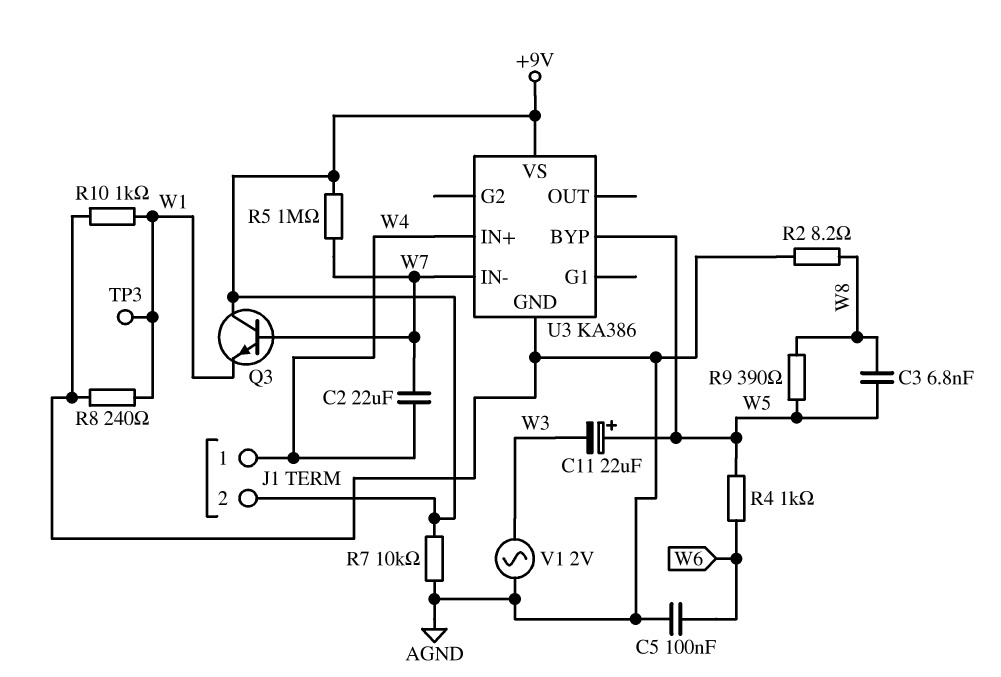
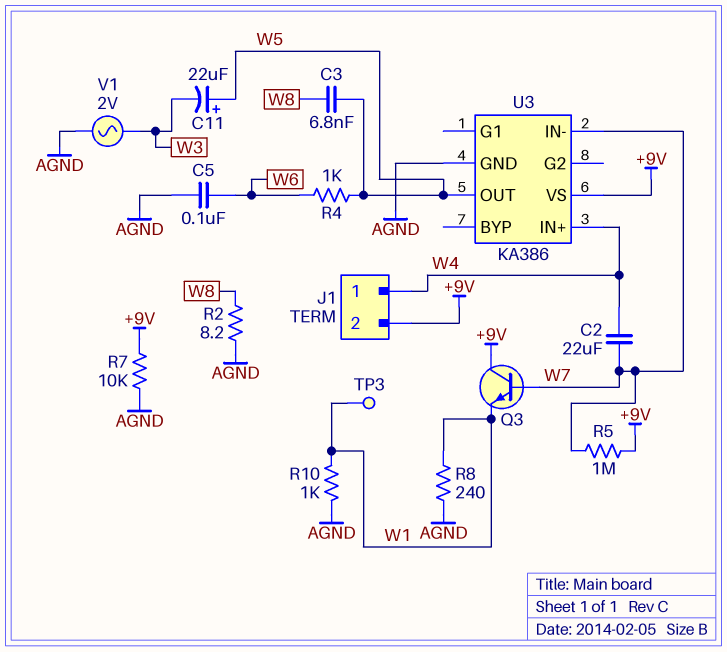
R9: 390 (W5, W8) -> none
U3 pin BYP: W5 -> none
U3 pin OUT: none -> W5

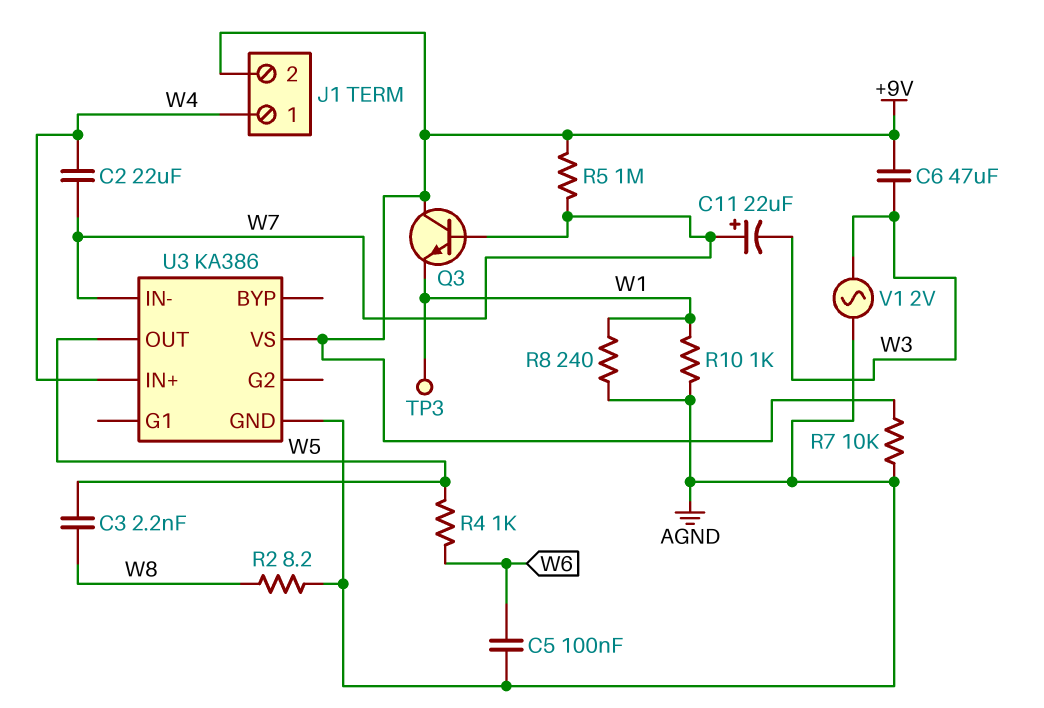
C3: 6.8nF (W5, W8) -> 2.2nF (W5, W8)
C6: none -> 47uF (+9V, W3)
C11: 22uF (plus W5, minus W3) -> 22uF (plus W7, minus W3)

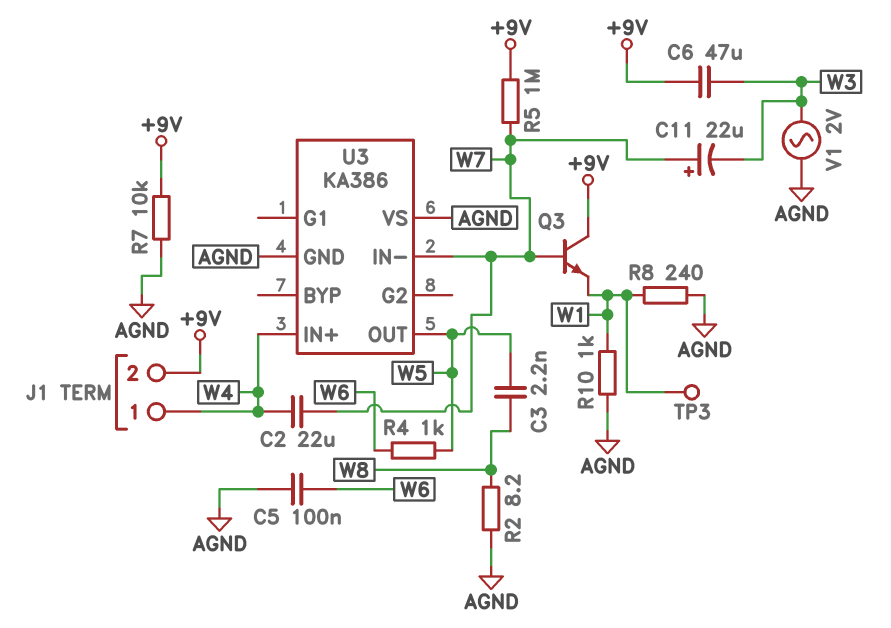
U3 pin VS: +9V -> AGND

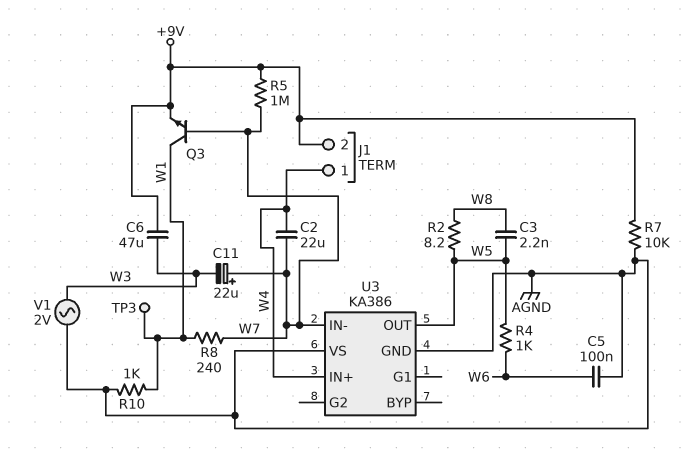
Q3: NPN (B W7, C +9V, E W1) -> NPN (B W7, C W1, E +9V)
R2: 8.2 (AGND, W8) -> 8.2 (W5, W8)
R8: 240 (AGND, W1) -> 240 (W1, W7)

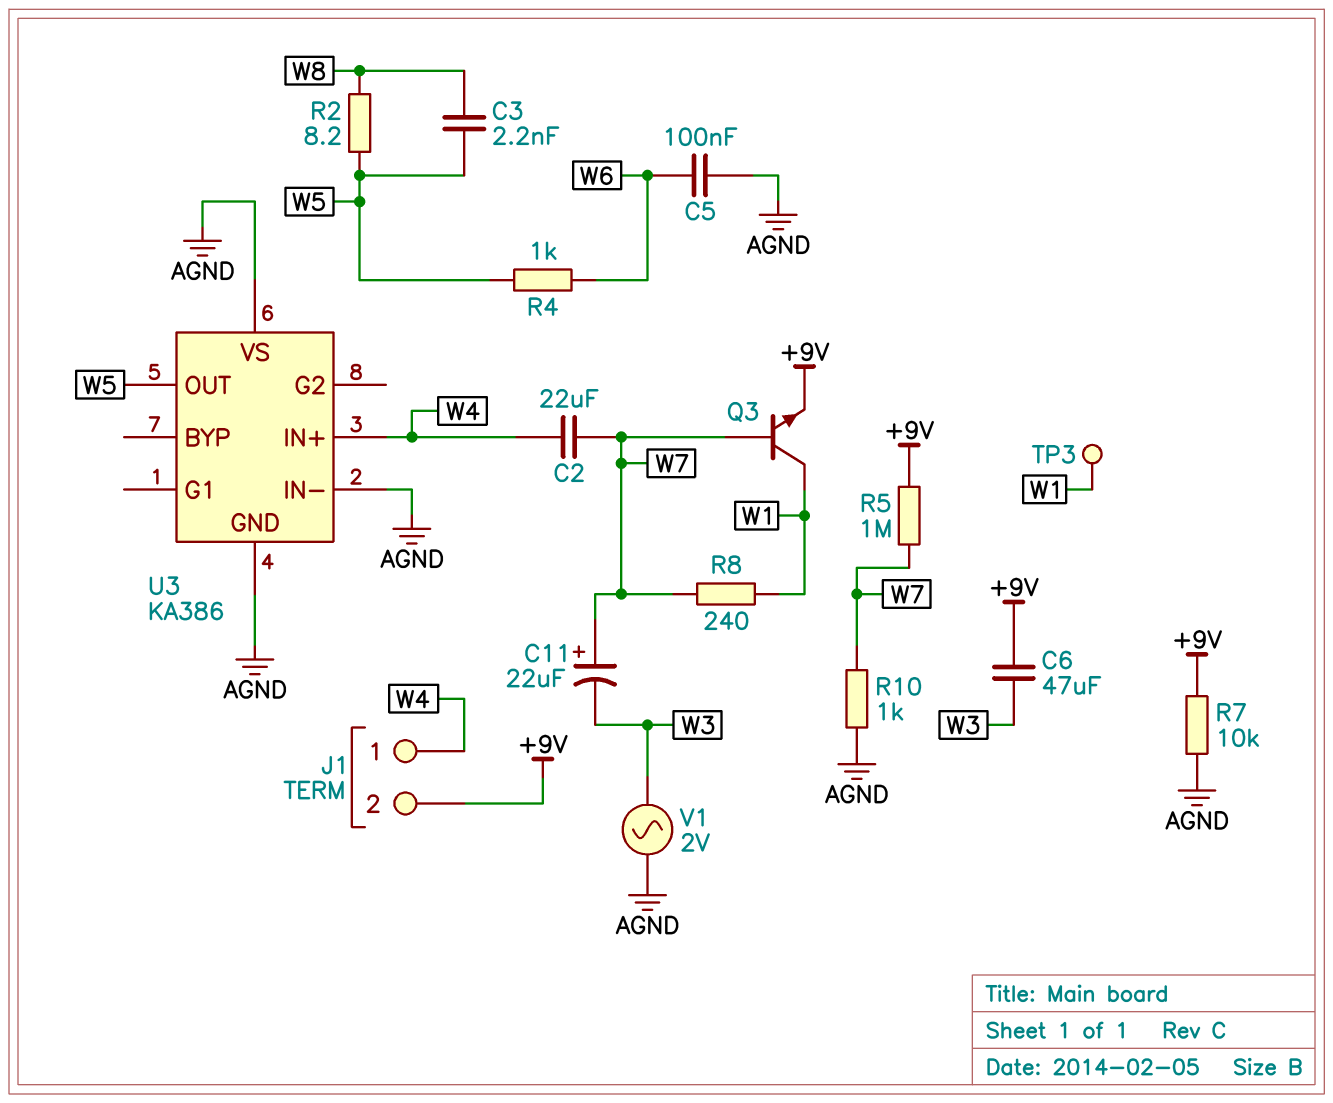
R10: 1k (AGND, W1) -> 1k (AGND, W7)
U3 pin IN-: W7 -> AGND

